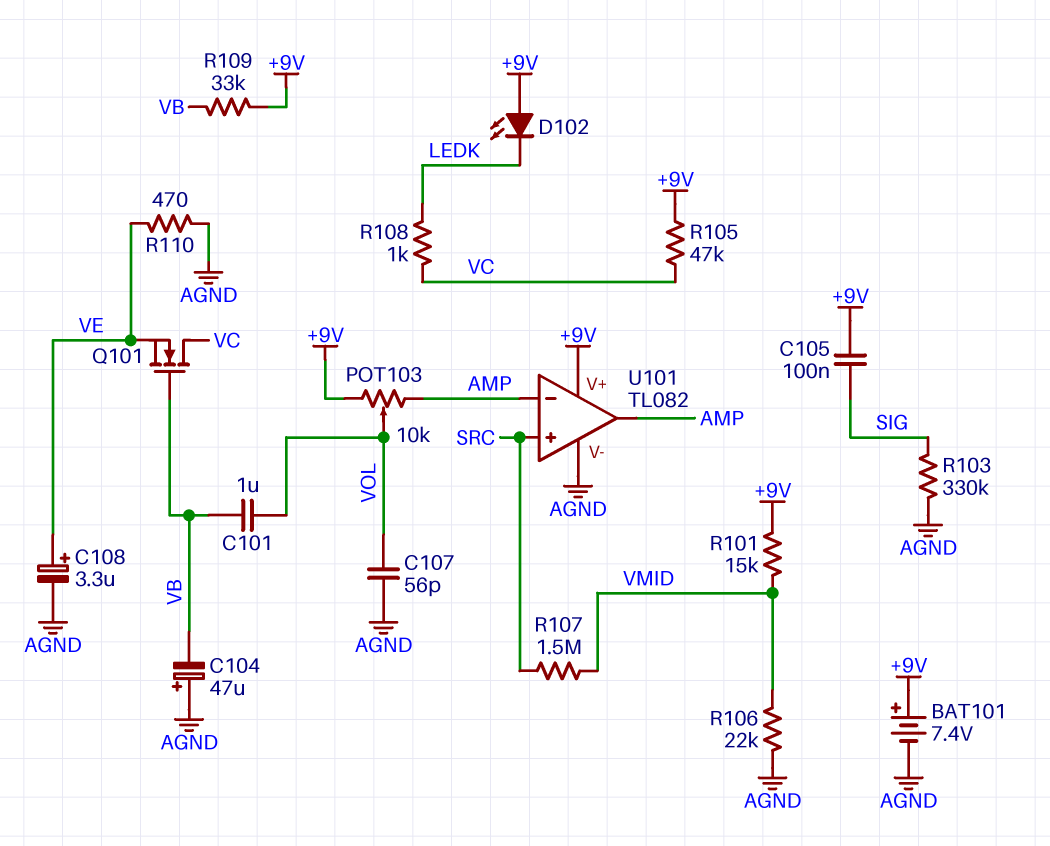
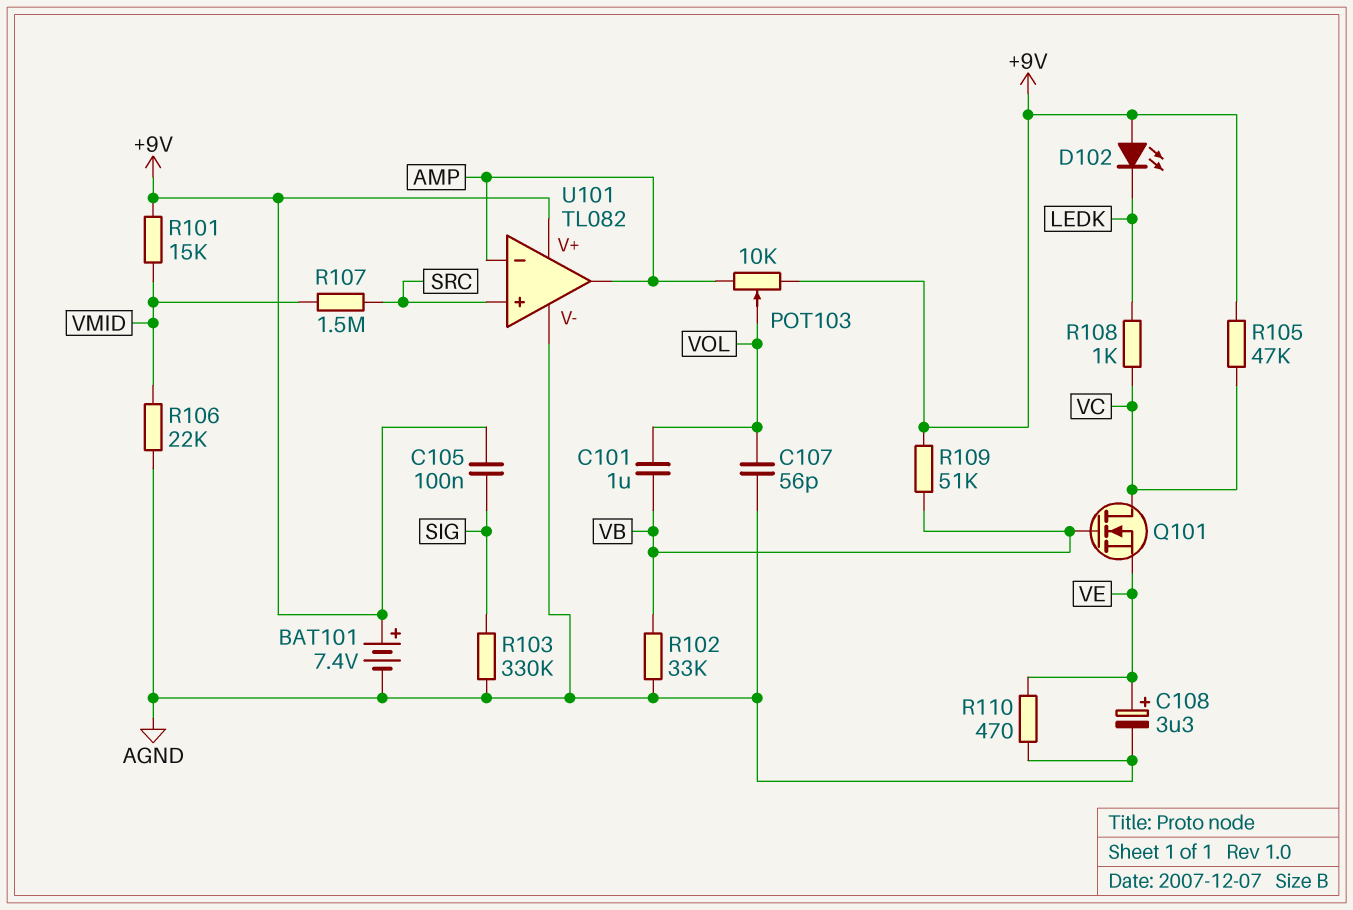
C104: 47uF (plus AGND, minus VB) -> none
R102: none -> 33k (AGND, VB)
R109: 33k (+9V, VB) -> 51k (+9V, VB)

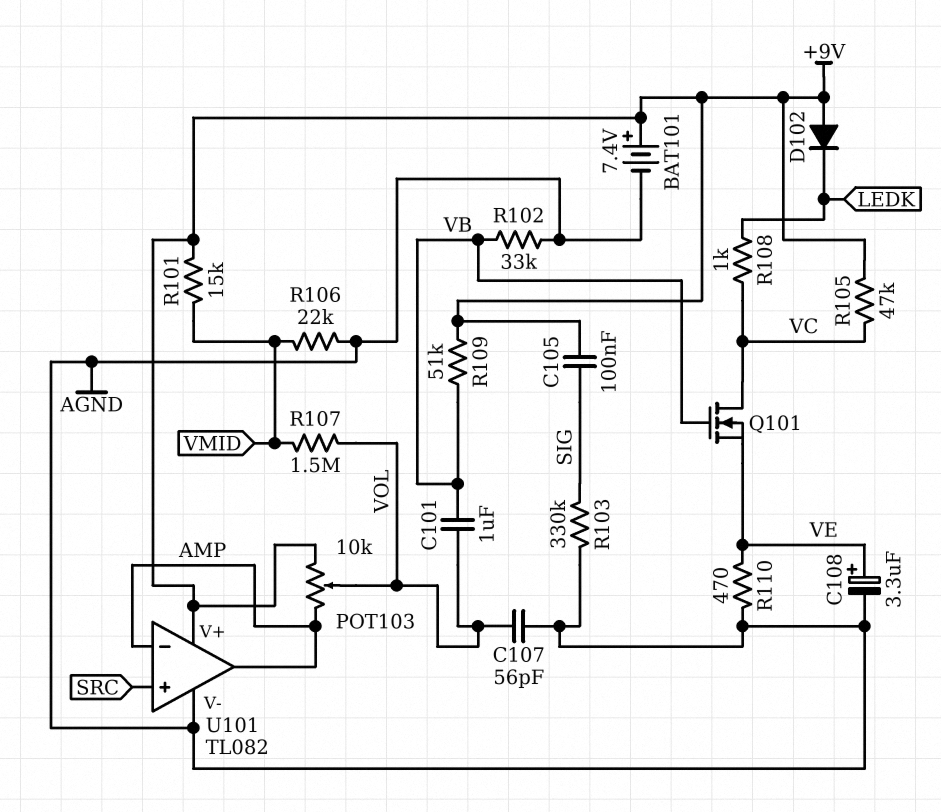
D102: LED (A +9V, K LEDK) -> diode (A +9V, K LEDK)
R107: 1.5M (SRC, VMID) -> 1.5M (VMID, VOL)

